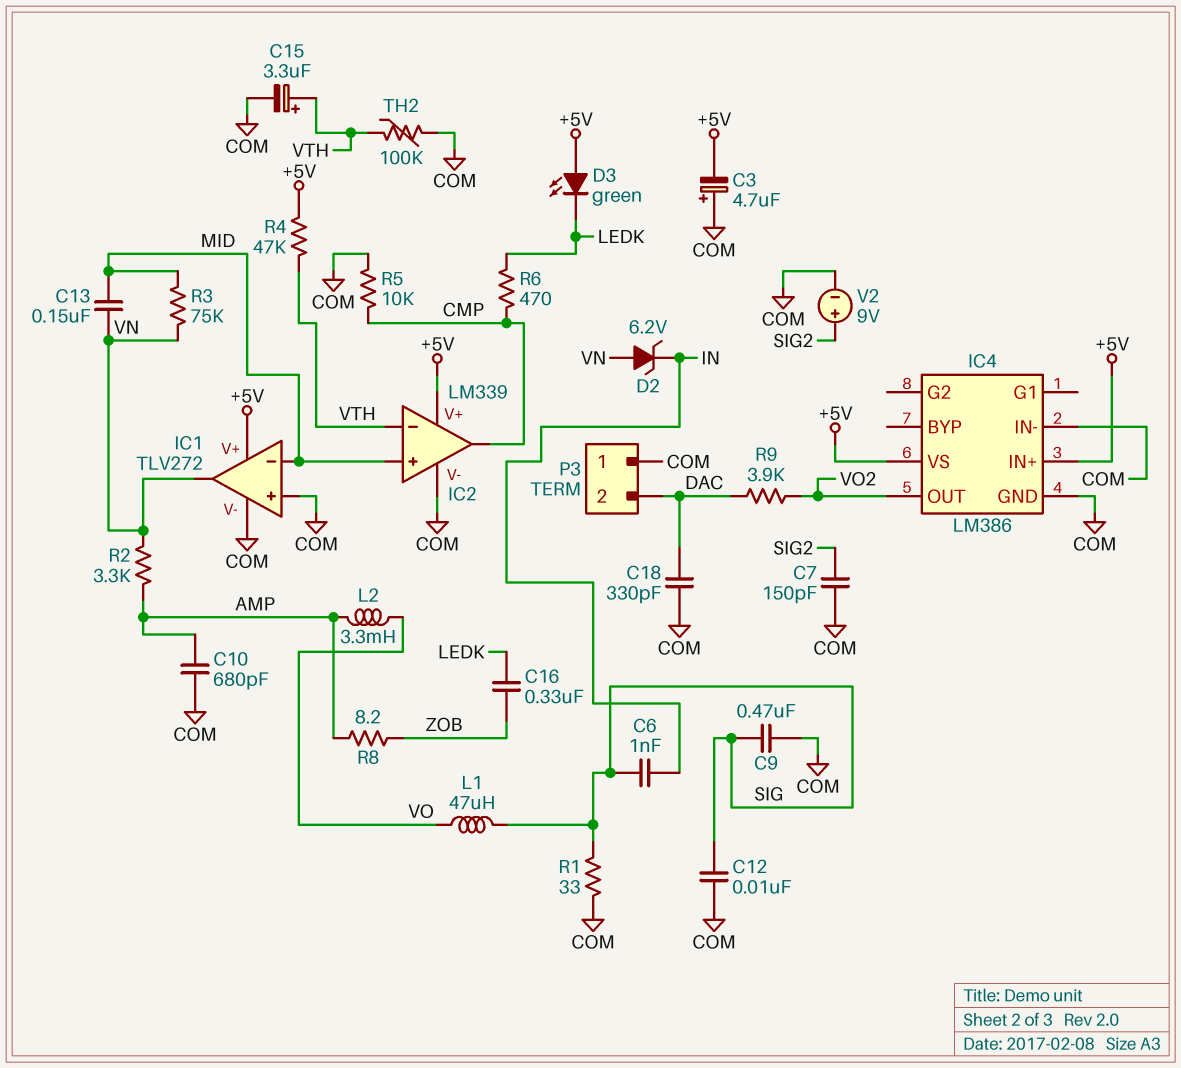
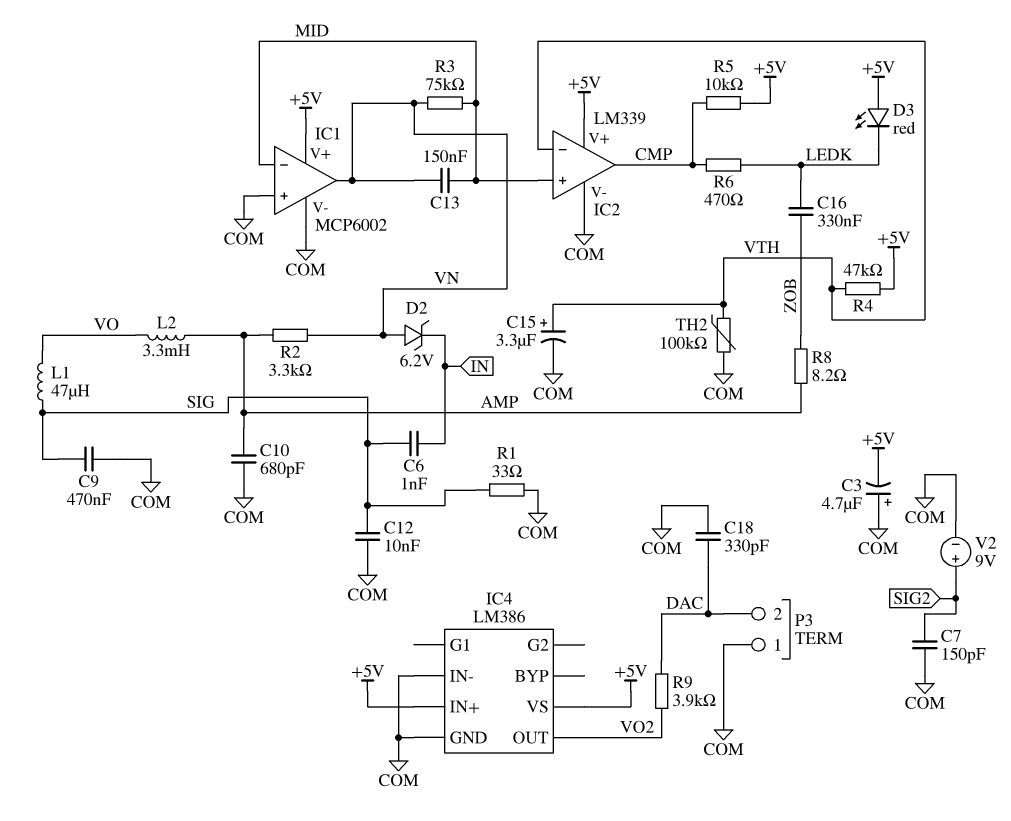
D3: LED green (A +5V, K LEDK) -> LED red (A +5V, K LEDK)
IC1: TLV272 -> MCP6002
R5: 10k (CMP, COM) -> 10k (+5V, CMP)

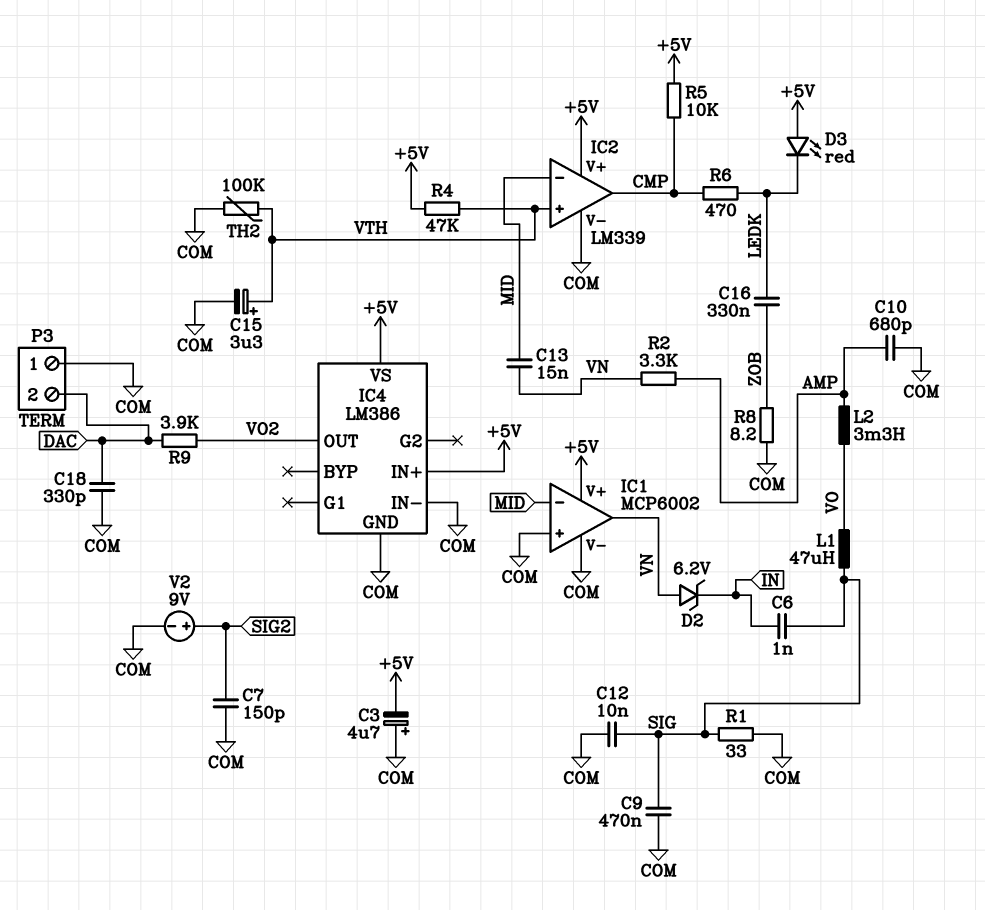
C13: 150nF (MID, VN) -> 15nF (MID, VN)
IC2 pin in+: MID -> VTH
IC2 pin in-: VTH -> MID
R3: 75k (MID, VN) -> none
R8: 8.2 (AMP, ZOB) -> 8.2 (COM, ZOB)

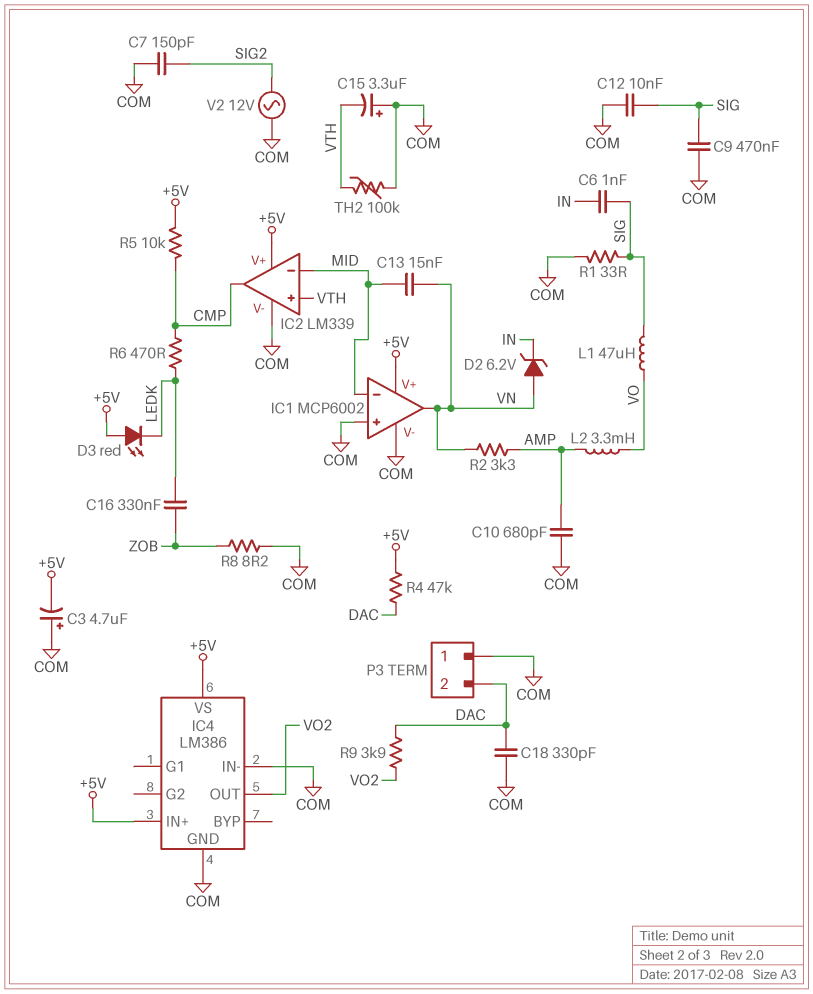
C15: 3.3uF (plus VTH, minus COM) -> 3.3uF (plus COM, minus VTH)
R4: 47k (+5V, VTH) -> 47k (+5V, DAC)
V2: 9V (plus SIG2, minus COM) -> AC 12V (COM, SIG2)

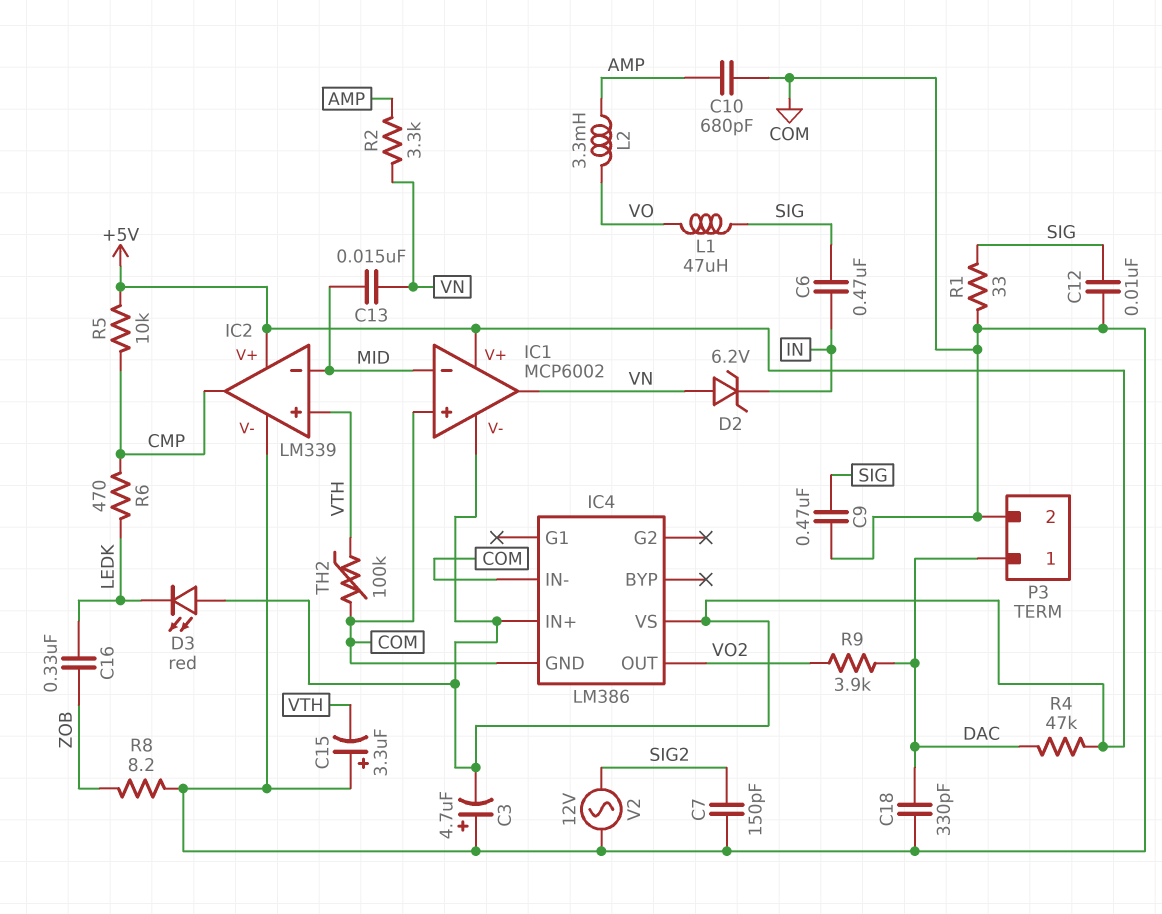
C6: 1nF (IN, SIG) -> 470nF (IN, SIG)
IC1 pin V-: COM -> +5V
P3 pin 1: COM -> DAC
P3 pin 2: DAC -> COM

